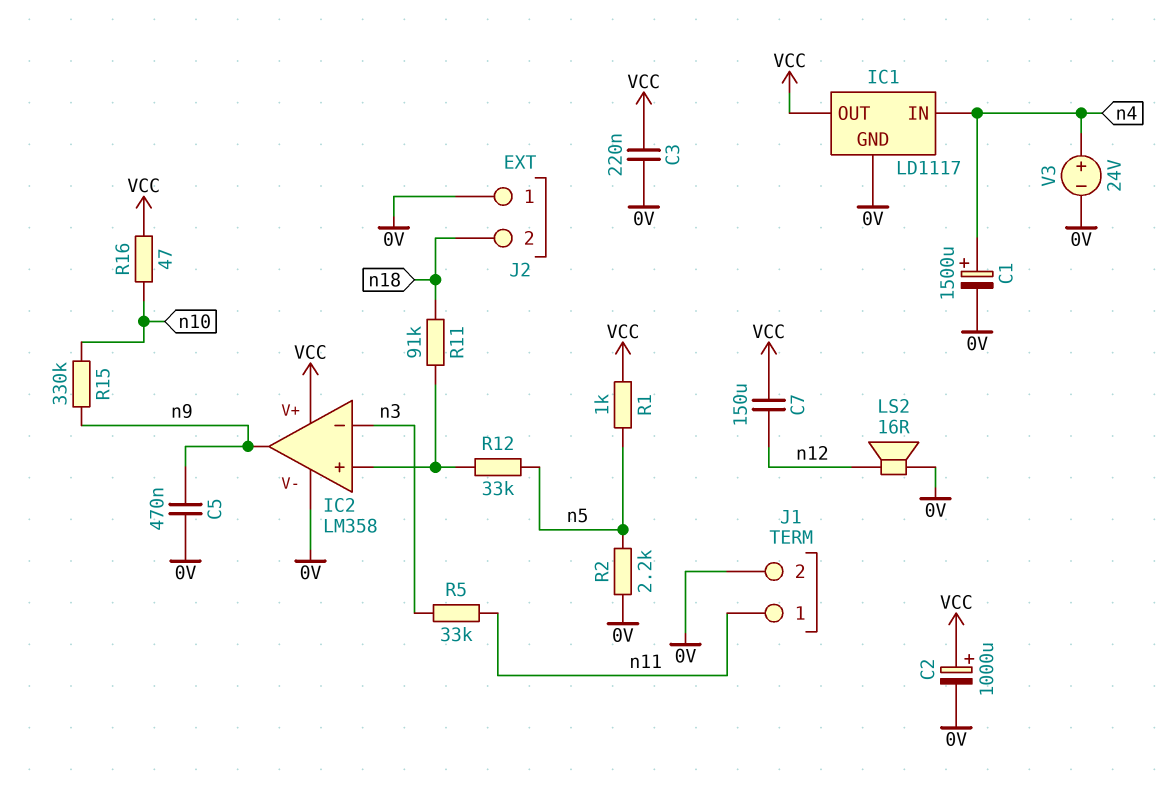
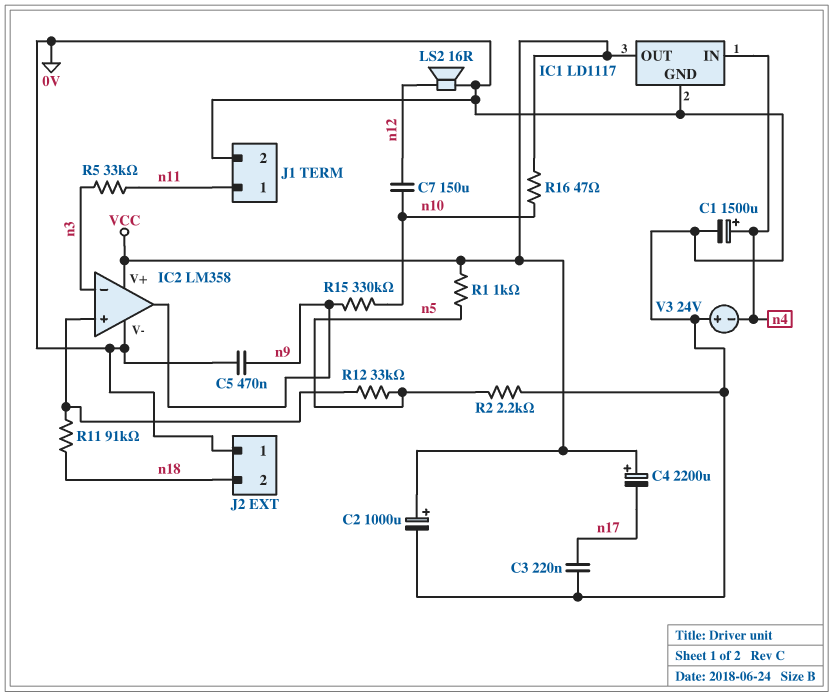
C3: 220nF (0V, VCC) -> 220nF (0V, n17)
C4: none -> 2200uF (plus VCC, minus n17)
C7: 150uF (VCC, n12) -> 150uF (n10, n12)
V3: 24V (plus n4, minus 0V) -> 24V (plus 0V, minus n4)

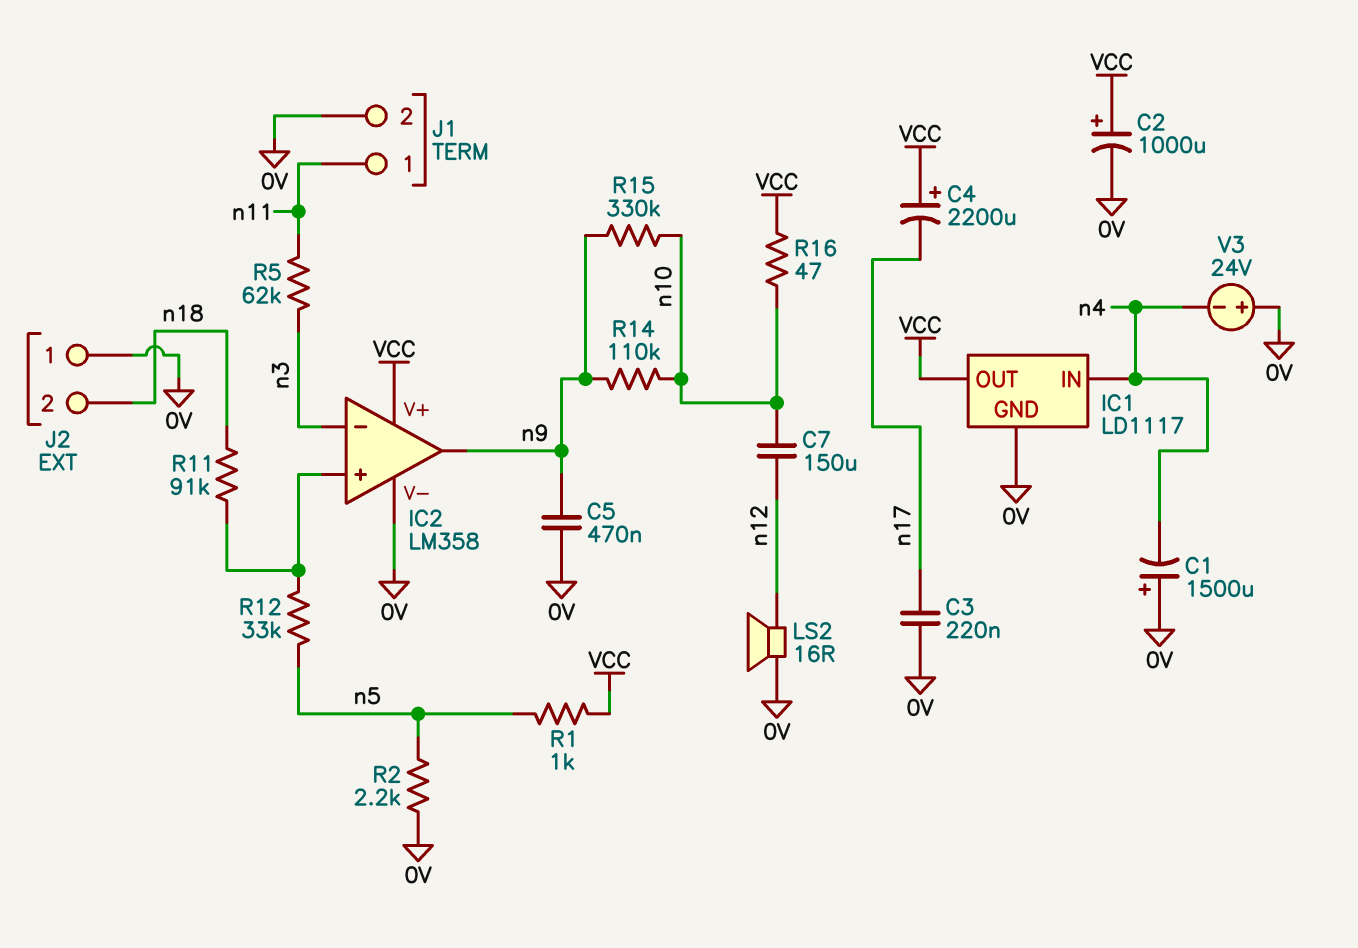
C1: 1500uF (plus n4, minus 0V) -> 1500uF (plus 0V, minus n4)
R5: 33k (n3, n11) -> 62k (n3, n11)
R14: none -> 110k (n9, n10)

